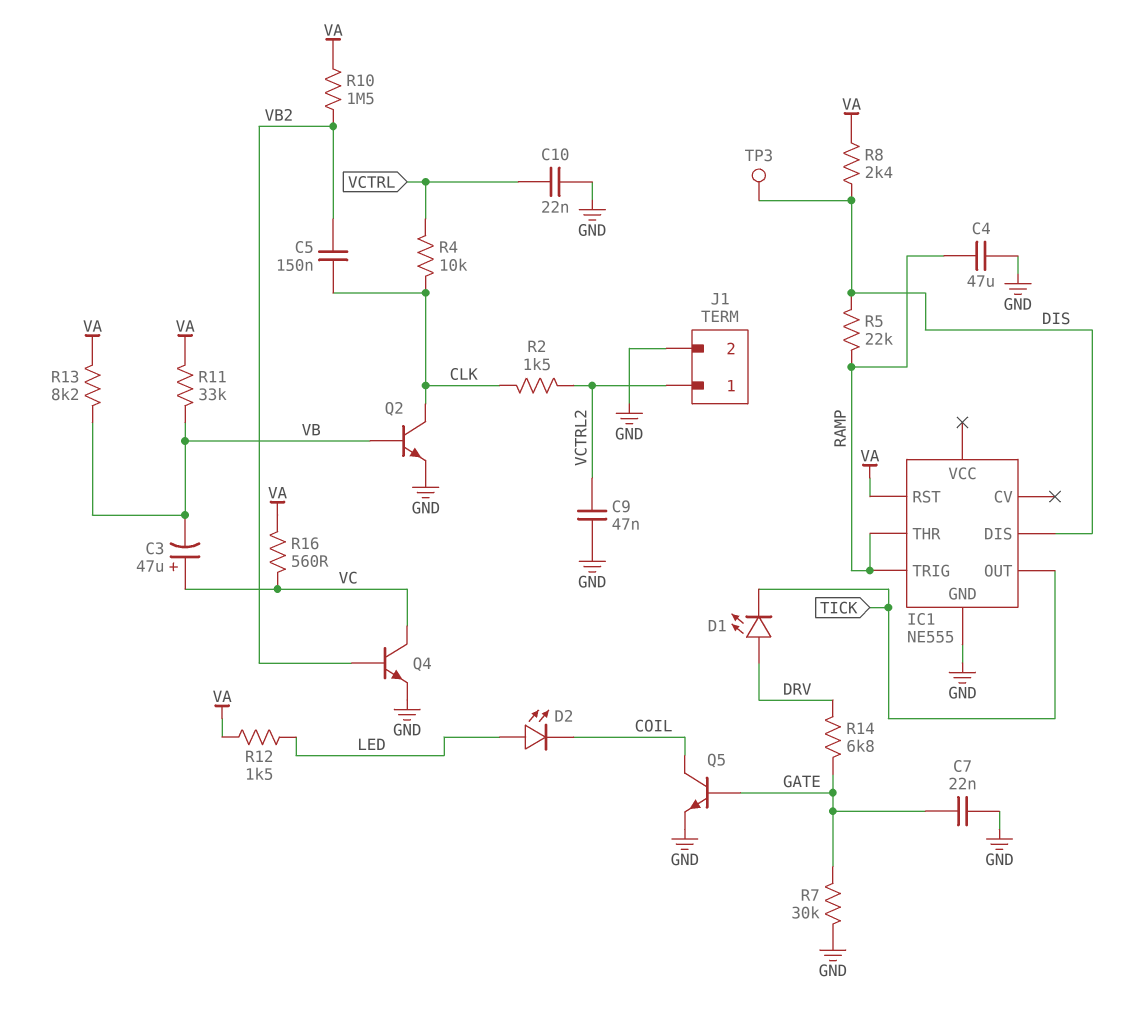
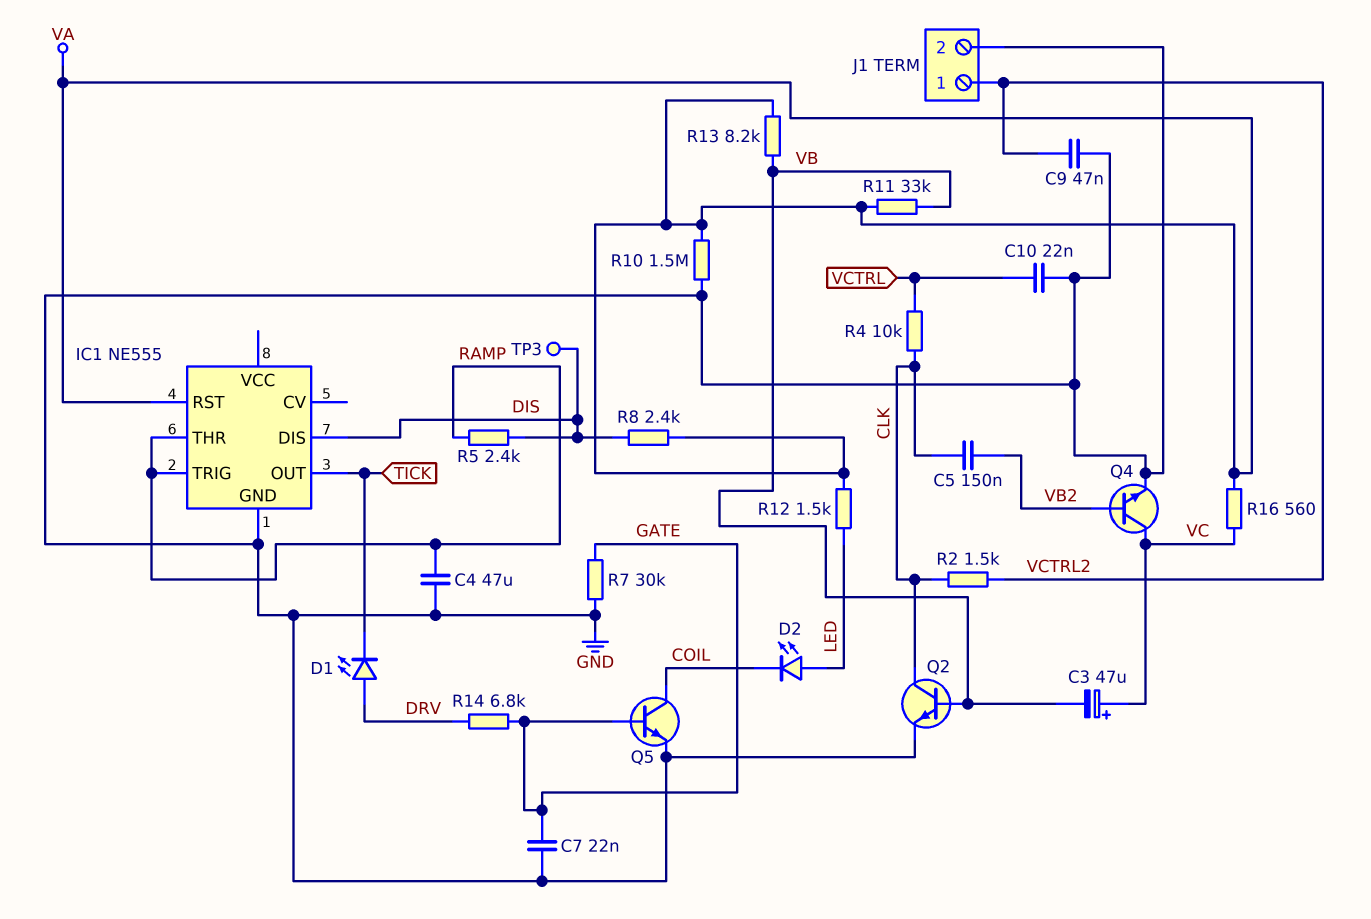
R5: 22k (DIS, RAMP) -> 2.4k (DIS, RAMP)
R10: 1.5M (VA, VB2) -> 1.5M (GND, VA)

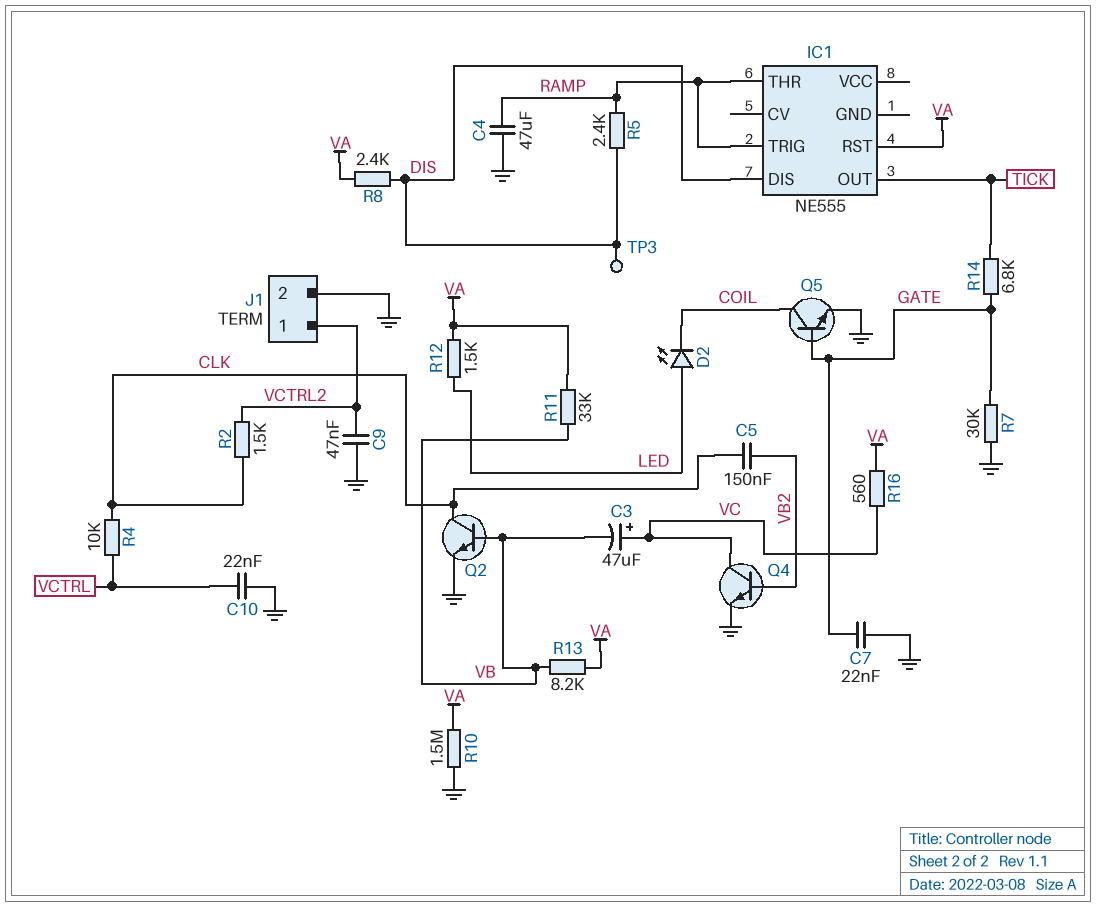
D1: LED (A DRV, K TICK) -> none
IC1 pin GND: GND -> none
R14: 6.8k (DRV, GATE) -> 6.8k (GATE, TICK)

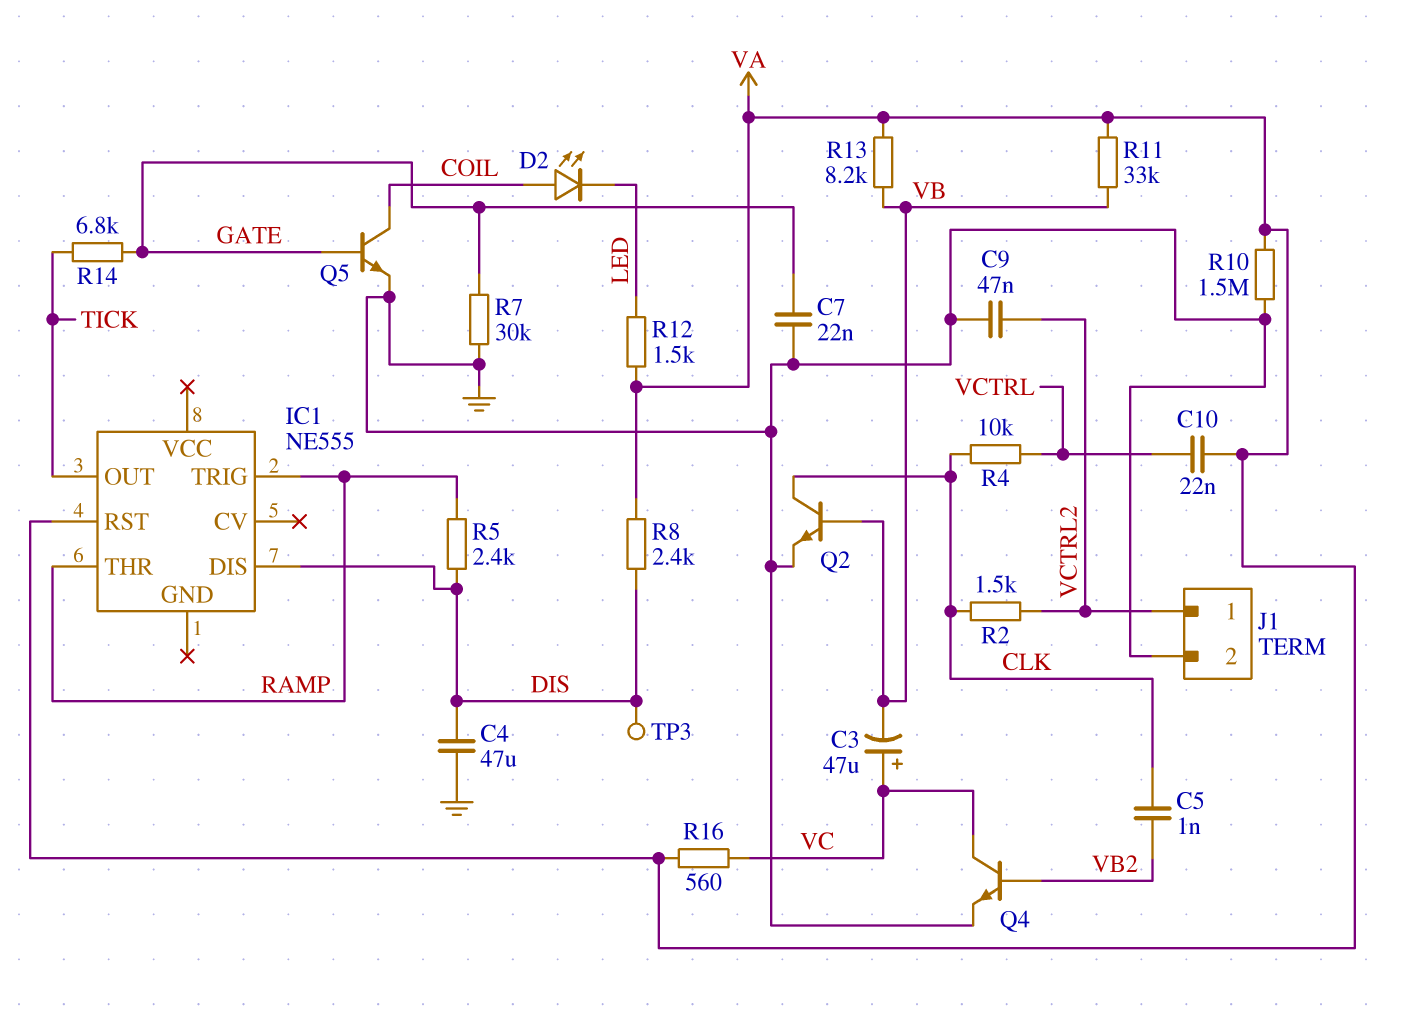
C4: 47uF (GND, RAMP) -> 47uF (DIS, GND)
C5: 150nF (CLK, VB2) -> 1nF (CLK, VB2)
C10: 22nF (GND, VCTRL) -> 22nF (VA, VCTRL)
D2: LED (A LED, K COIL) -> LED (A COIL, K LED)

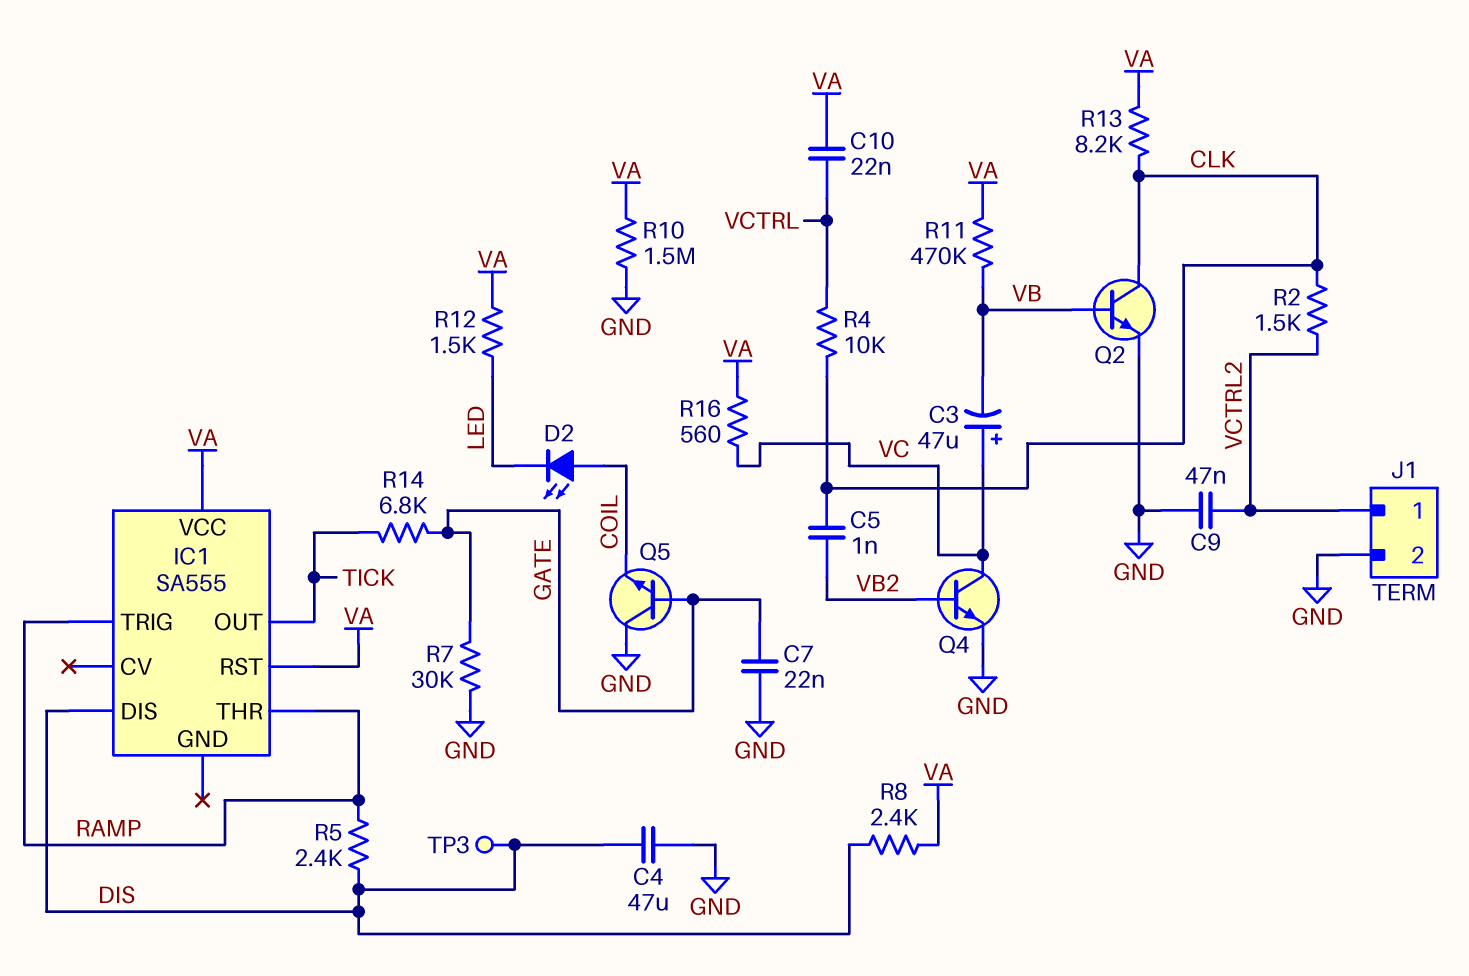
IC1: NE555 -> SA555
IC1 pin VCC: none -> VA
Q5: NPN (B GATE, C COIL, E GND) -> NPN (B GATE, C GND, E COIL)
R11: 33k (VA, VB) -> 470k (VA, VB)
R13: 8.2k (VA, VB) -> 8.2k (CLK, VA)

